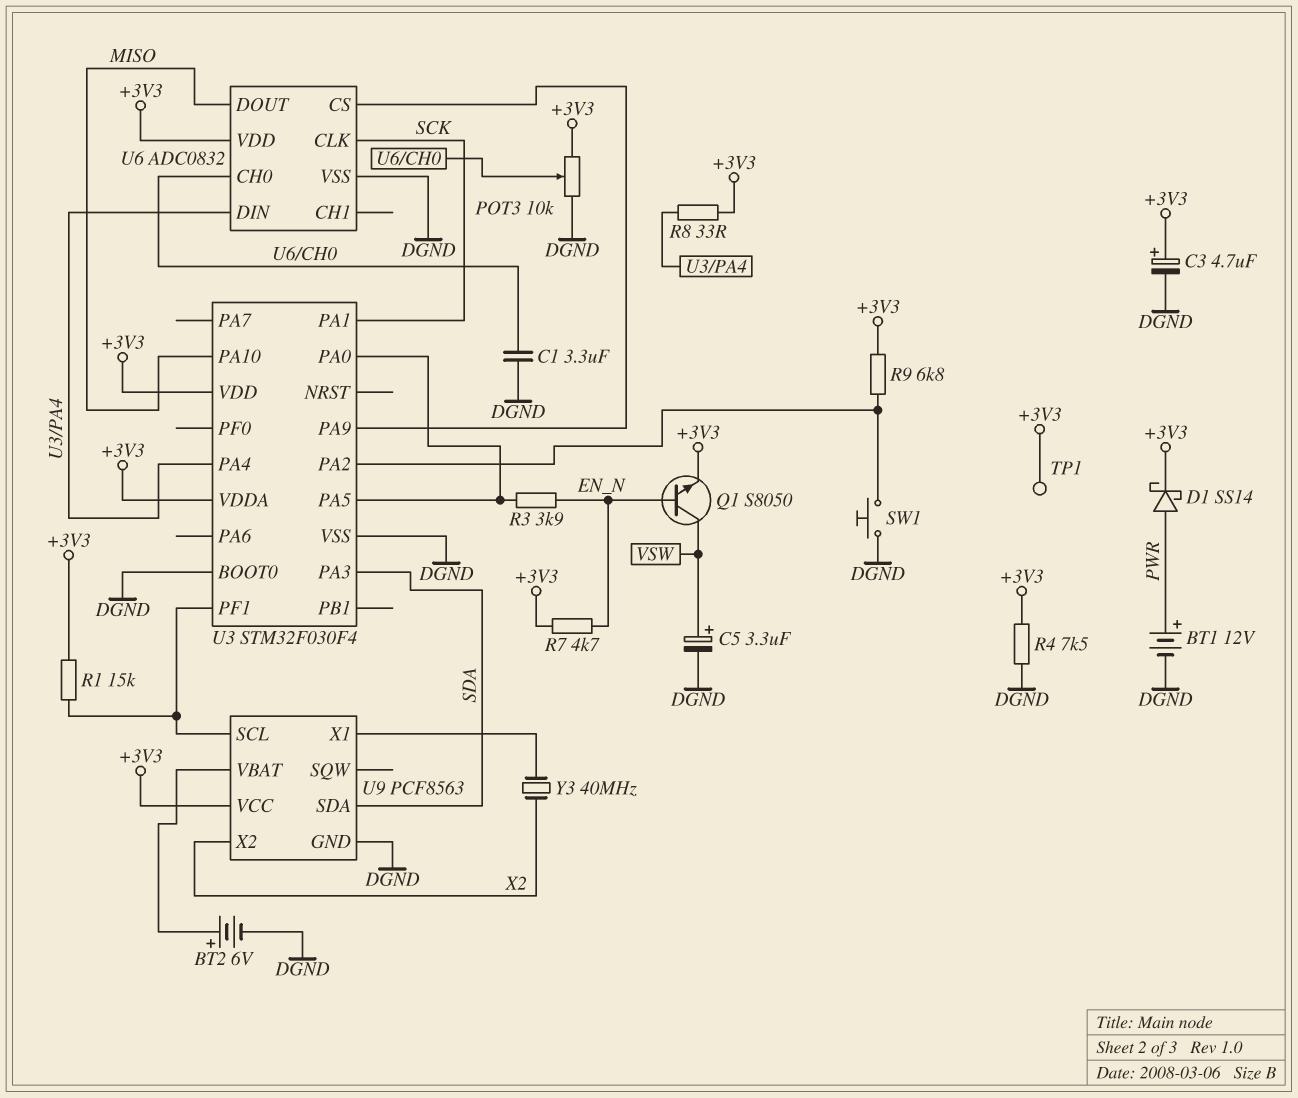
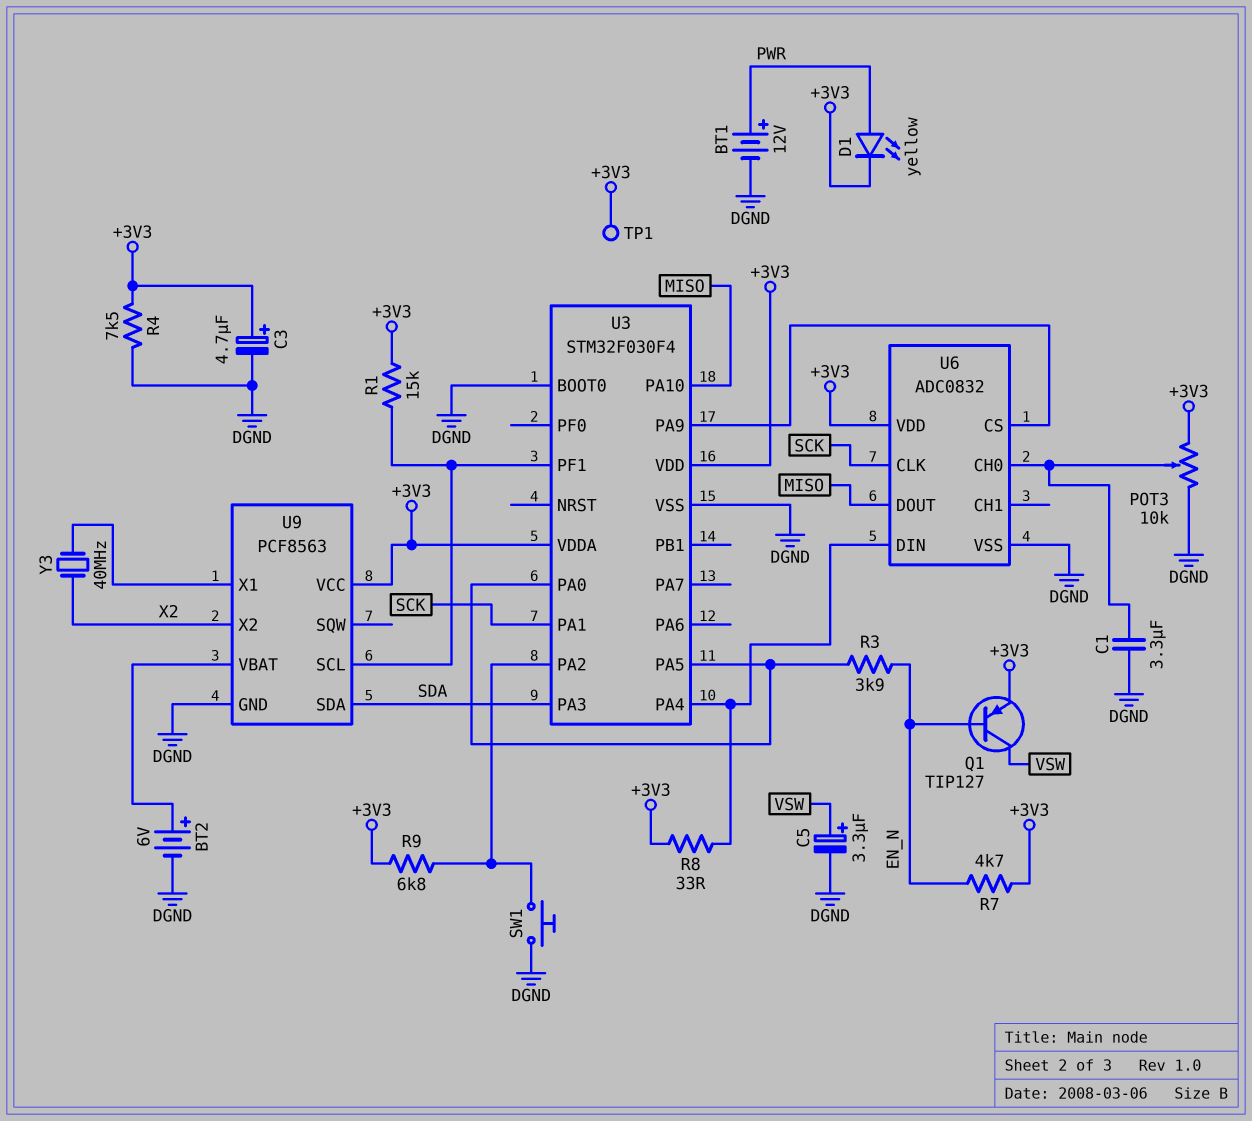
D1: schottky SS14 (A PWR, K +3V3) -> LED yellow (A PWR, K +3V3)
Q1: NPN S8050 (B EN_N, C VSW, E +3V3) -> PNP TIP127 (B EN_N, C VSW, E +3V3)

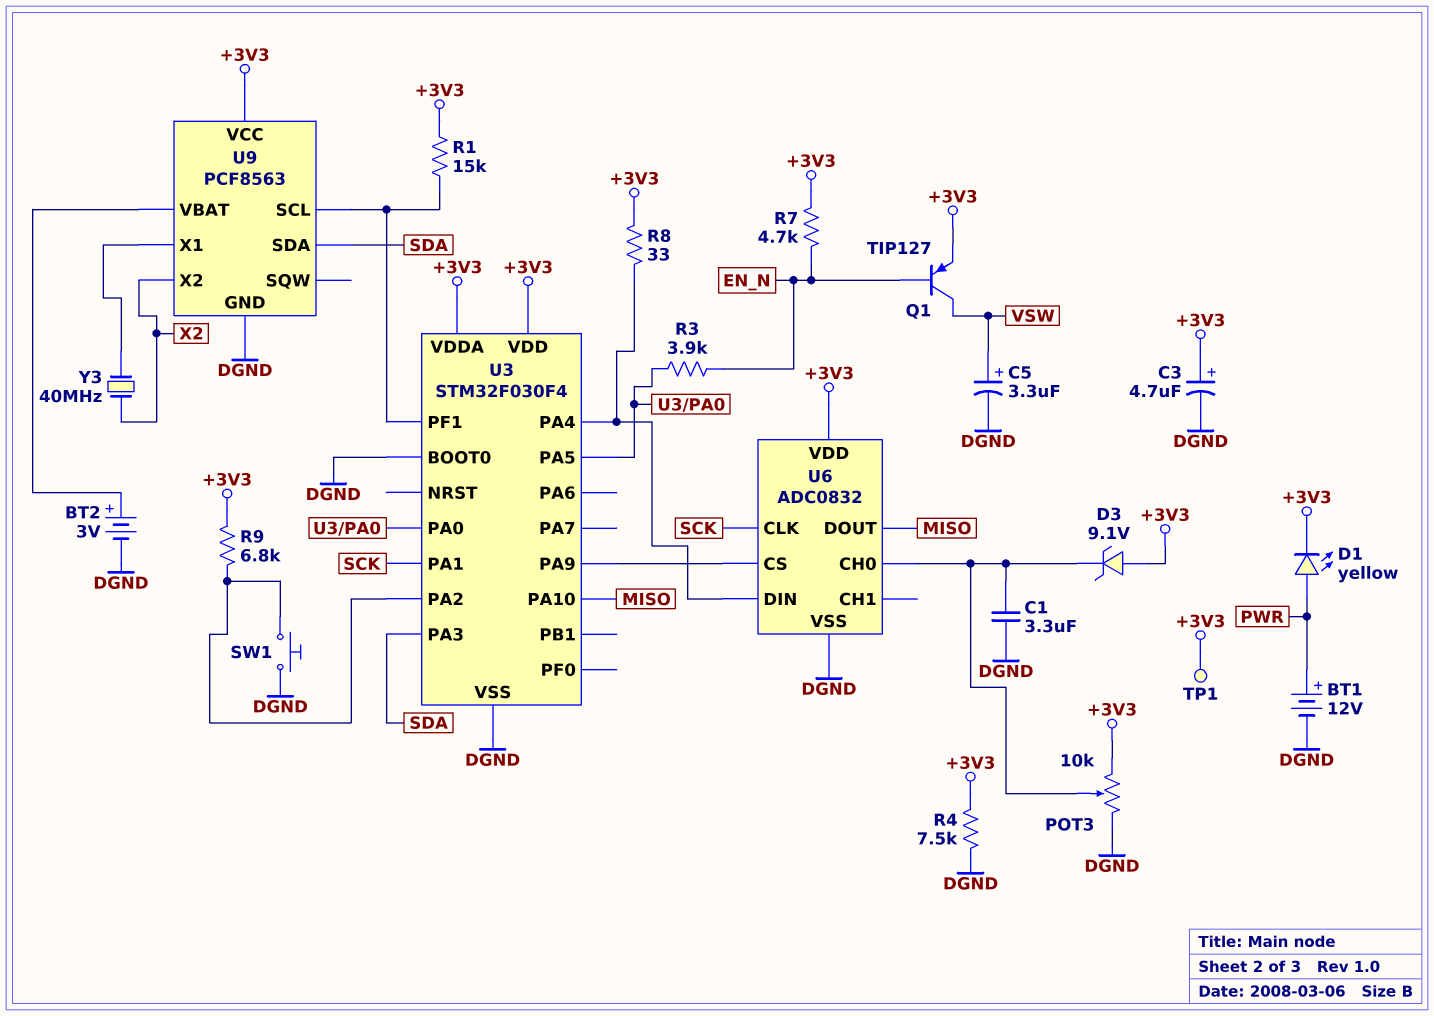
BT2: 6V (plus U9/VBAT, minus DGND) -> 3V (plus U9/VBAT, minus DGND)
D3: none -> zener 9.1V (A +3V3, K U6/CH0)

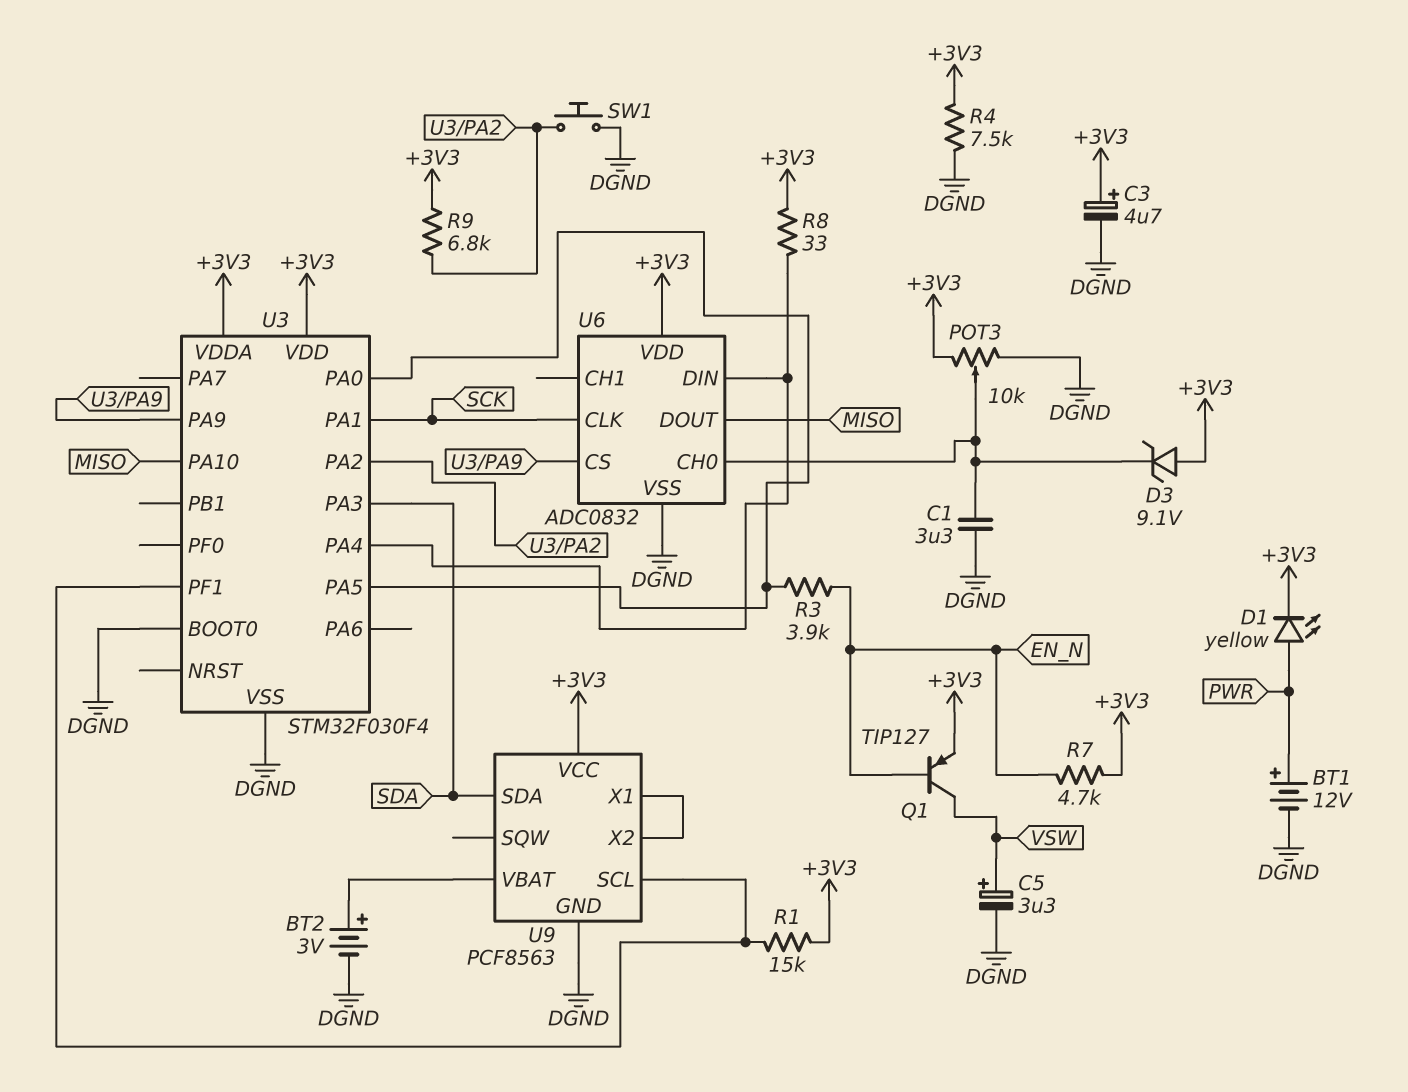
TP1: test point (+3V3) -> none
U9 pin X2: X2 -> U9/X1
Y3: 40MHz (U9/X1, X2) -> none

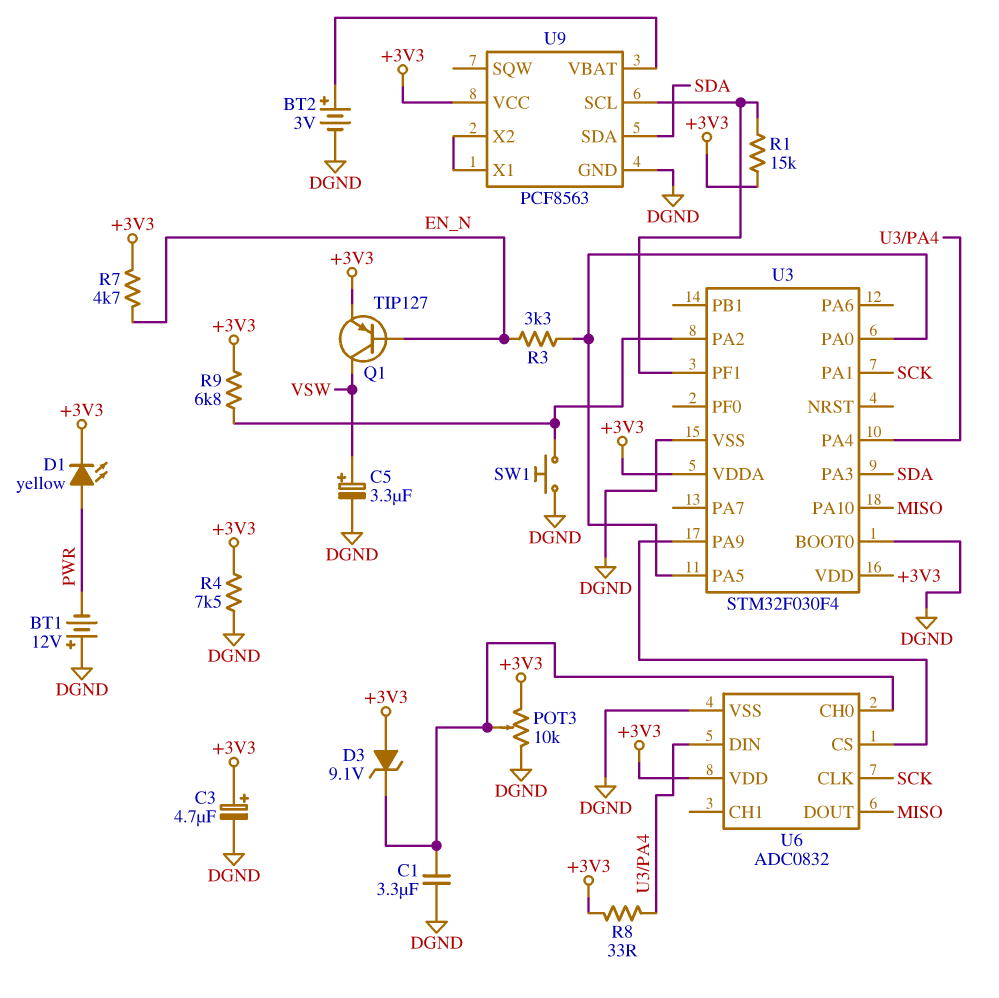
BT1: 12V (plus PWR, minus DGND) -> 12V (plus DGND, minus PWR)
R3: 3.9k (EN_N, U3/PA0) -> 3.3k (EN_N, U3/PA0)

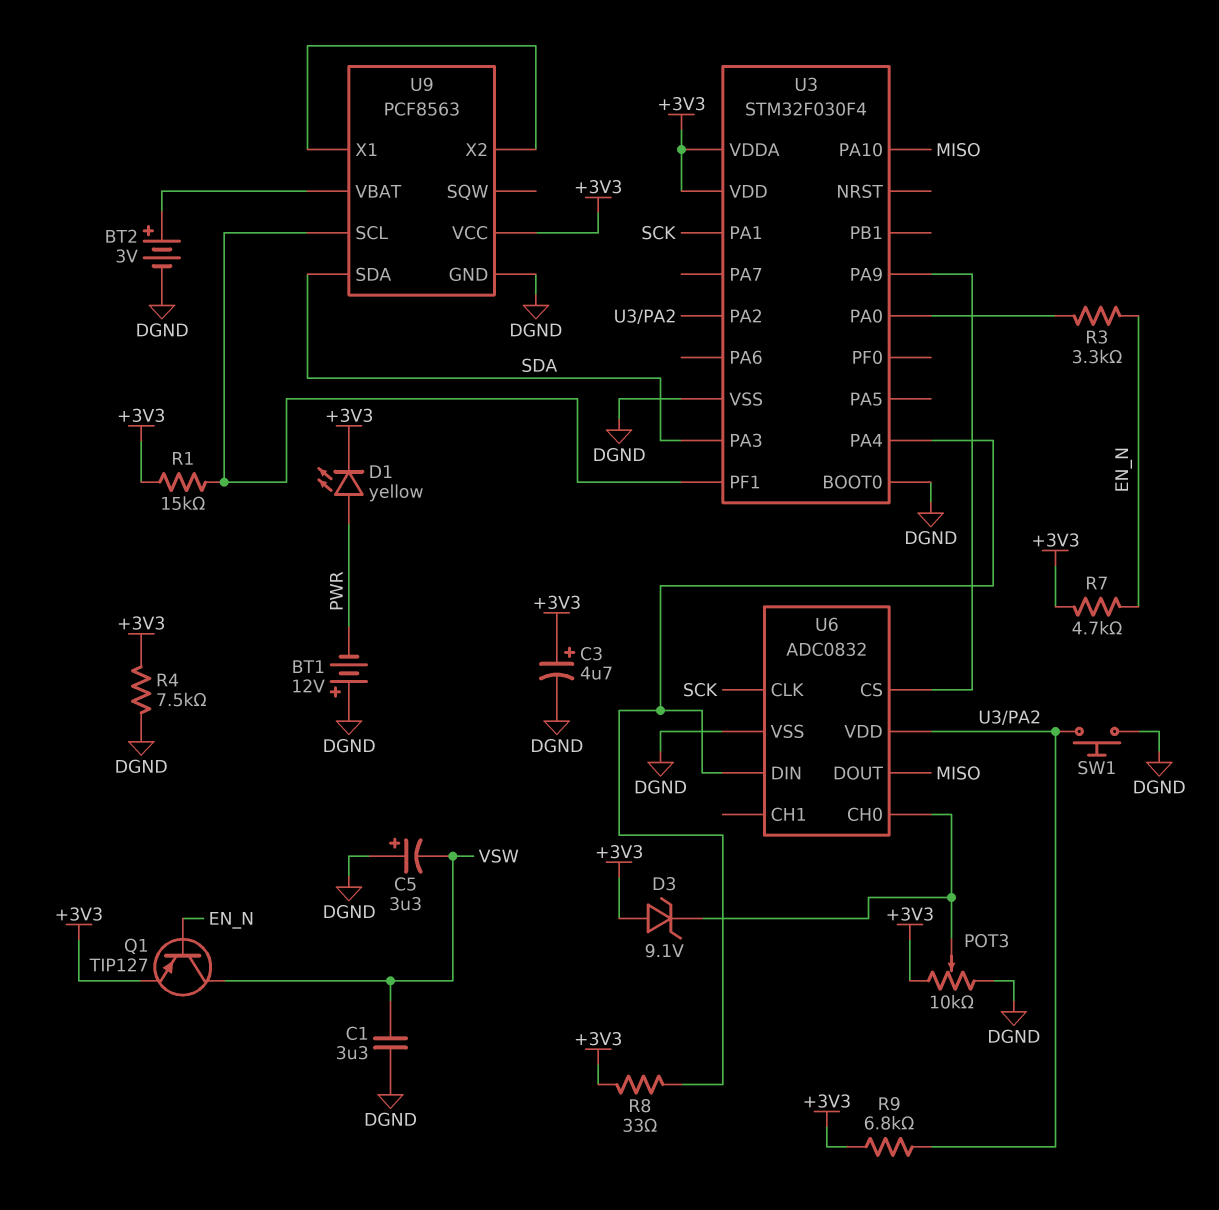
C1: 3.3uF (DGND, U6/CH0) -> 3.3uF (DGND, VSW)
C5: 3.3uF (plus VSW, minus DGND) -> 3.3uF (plus DGND, minus VSW)
U3 pin PA5: U3/PA0 -> none
U6 pin VDD: +3V3 -> U3/PA2

